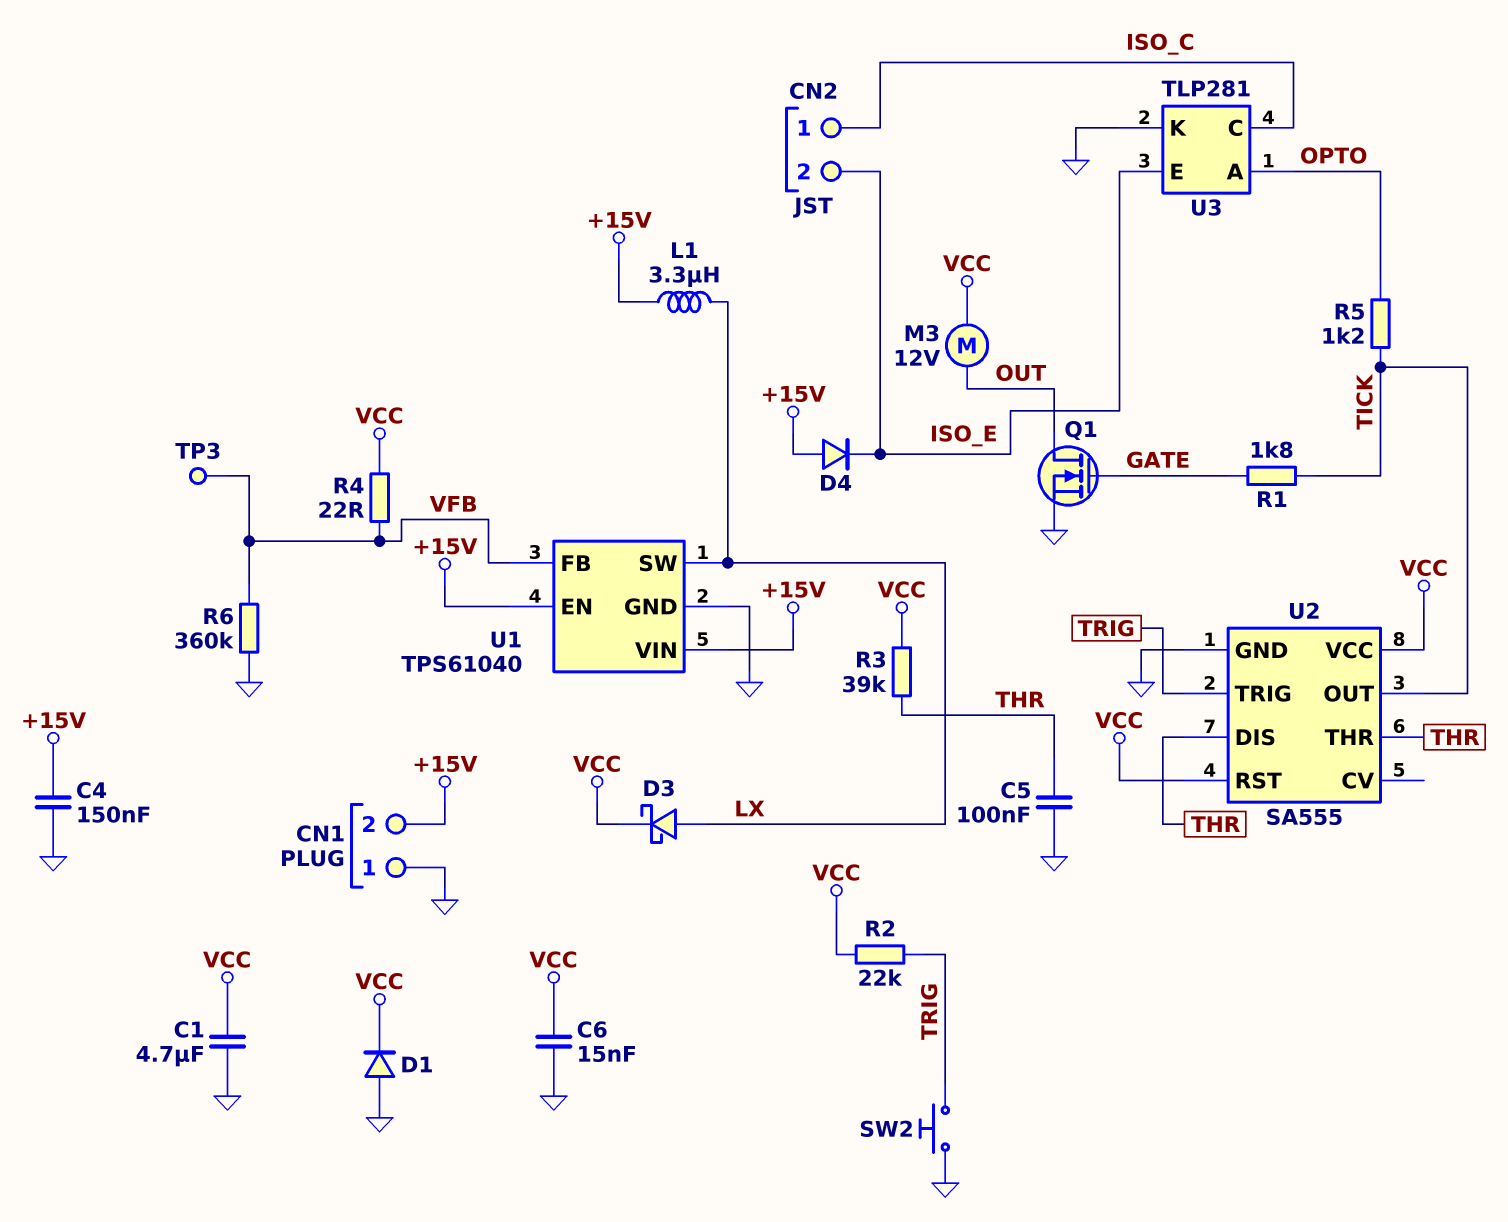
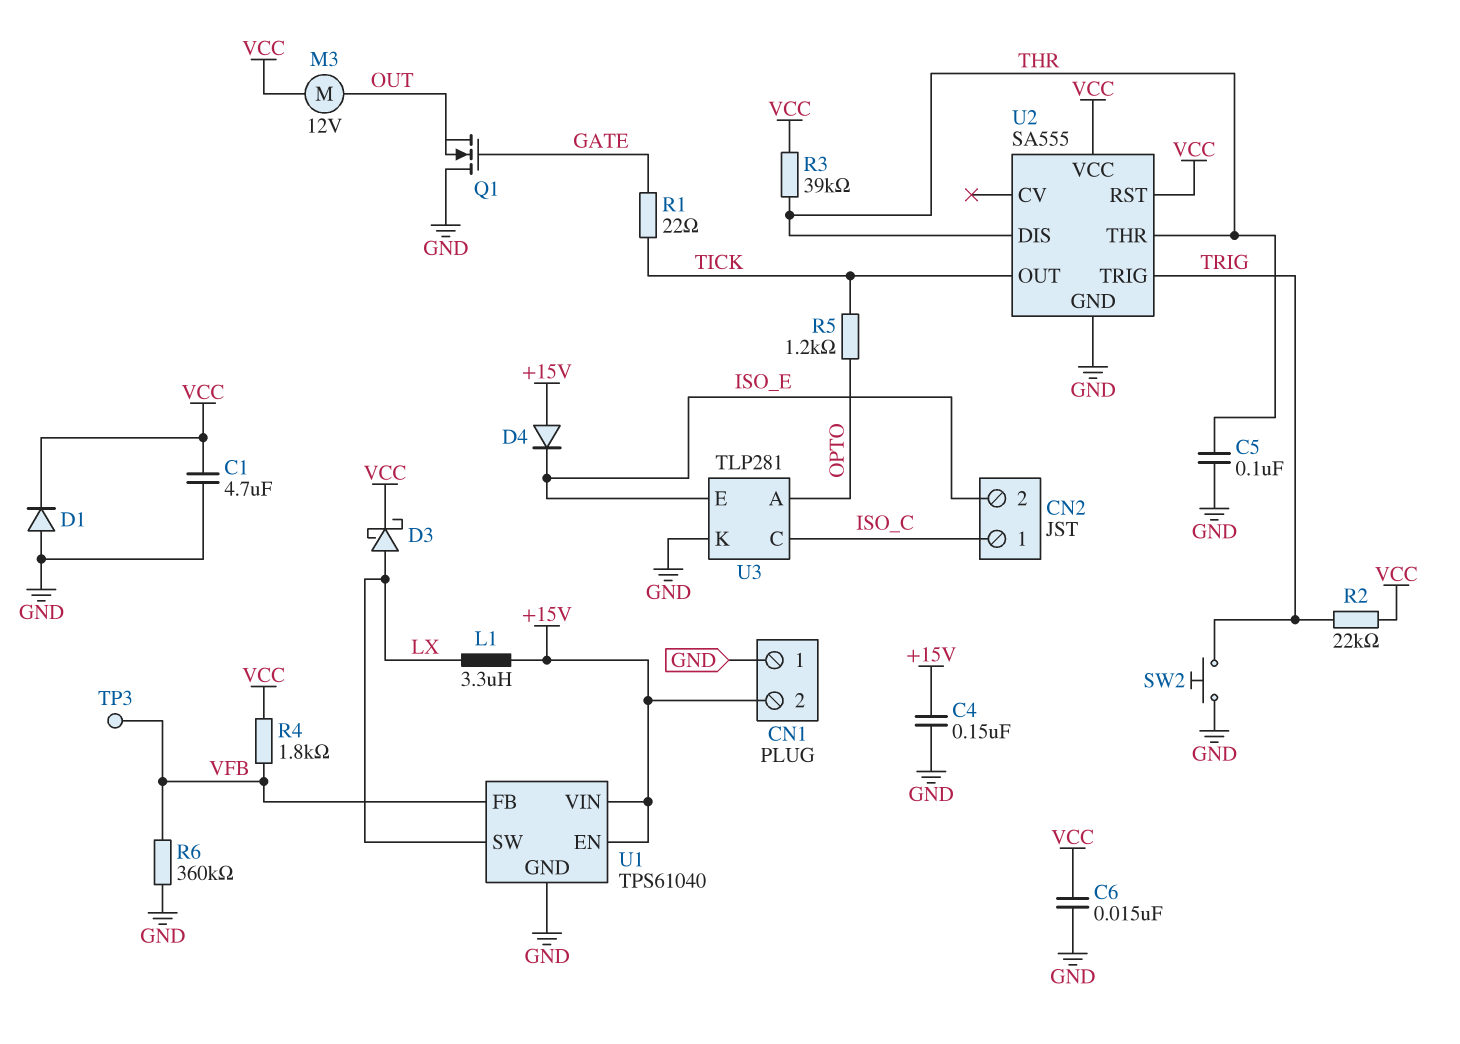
Q1: NMOS (G GATE, D OUT, S GND) -> NMOS (G GATE, D GND, S OUT)
R1: 1.8k (GATE, TICK) -> 22 (GATE, TICK)
R4: 22 (VCC, VFB) -> 1.8k (VCC, VFB)

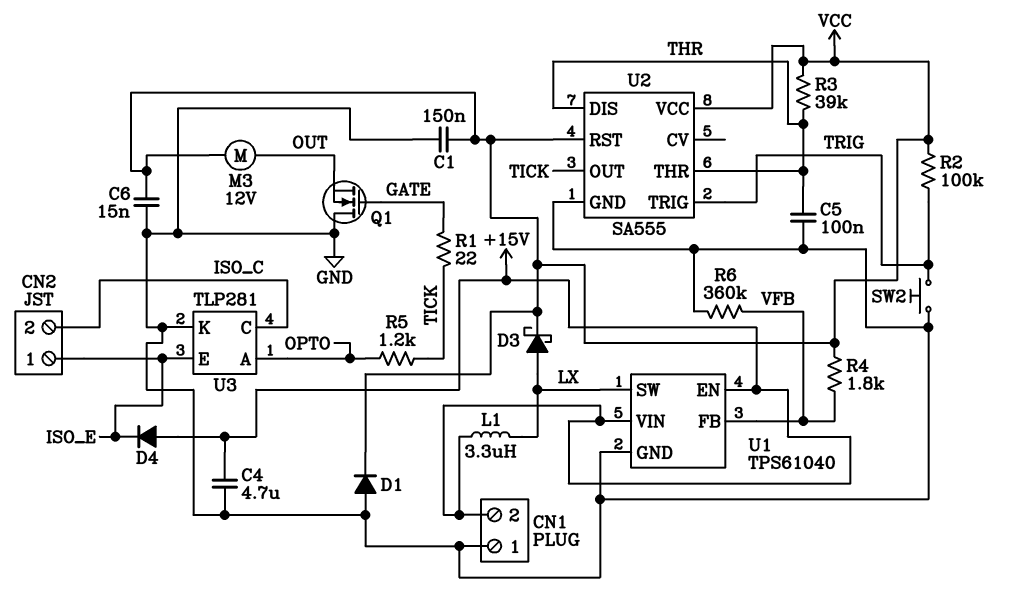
C1: 4.7uF (GND, VCC) -> 150nF (GND, VCC)
C4: 150nF (+15V, GND) -> 4.7uF (+15V, GND)
CN2 pin 1: ISO_C -> ISO_E
CN2 pin 2: ISO_E -> ISO_C
R2: 22k (TRIG, VCC) -> 100k (TRIG, VCC)
TP3: test point (VFB) -> none

